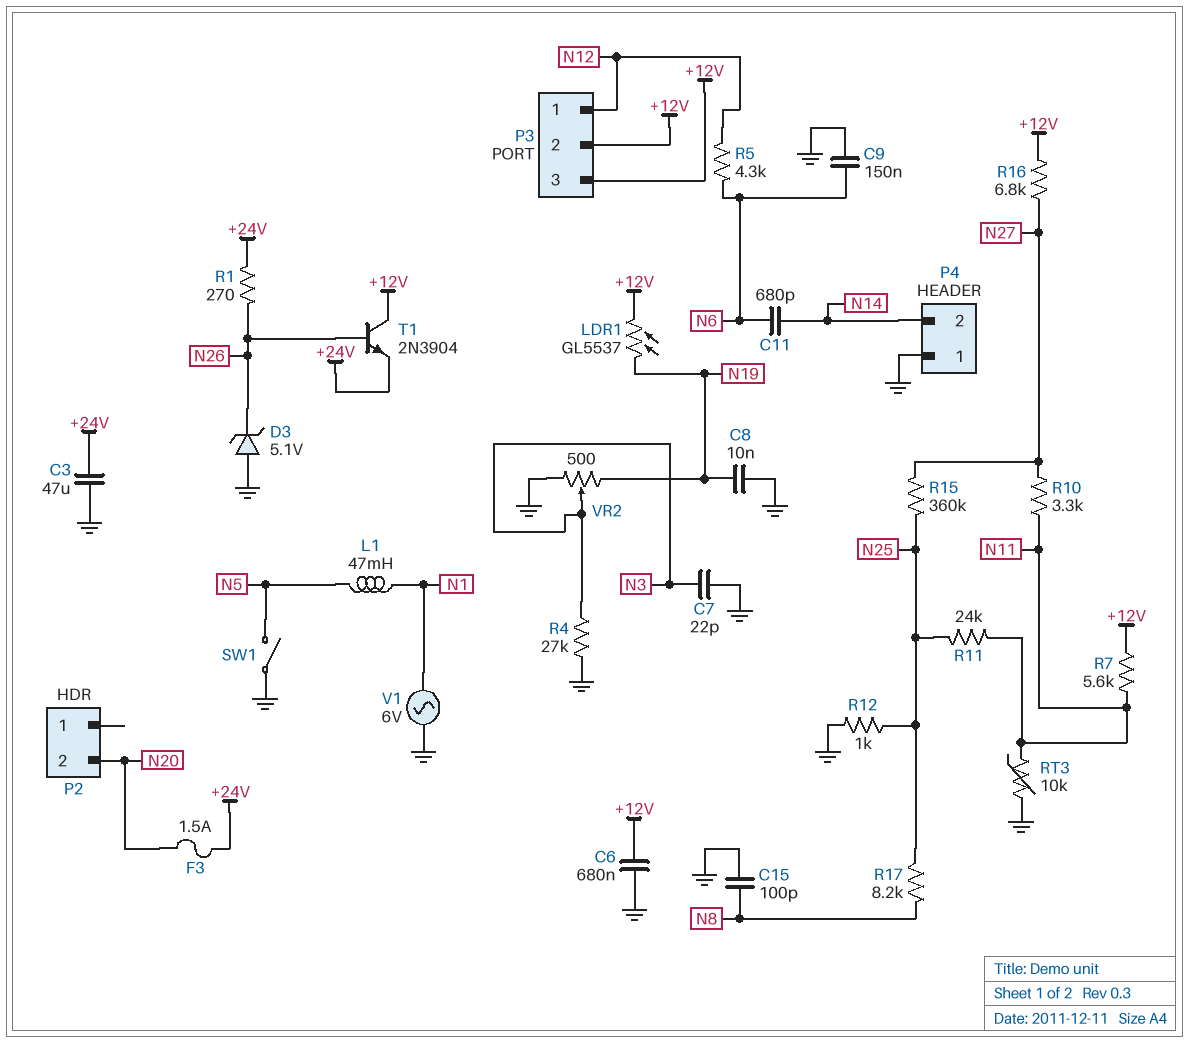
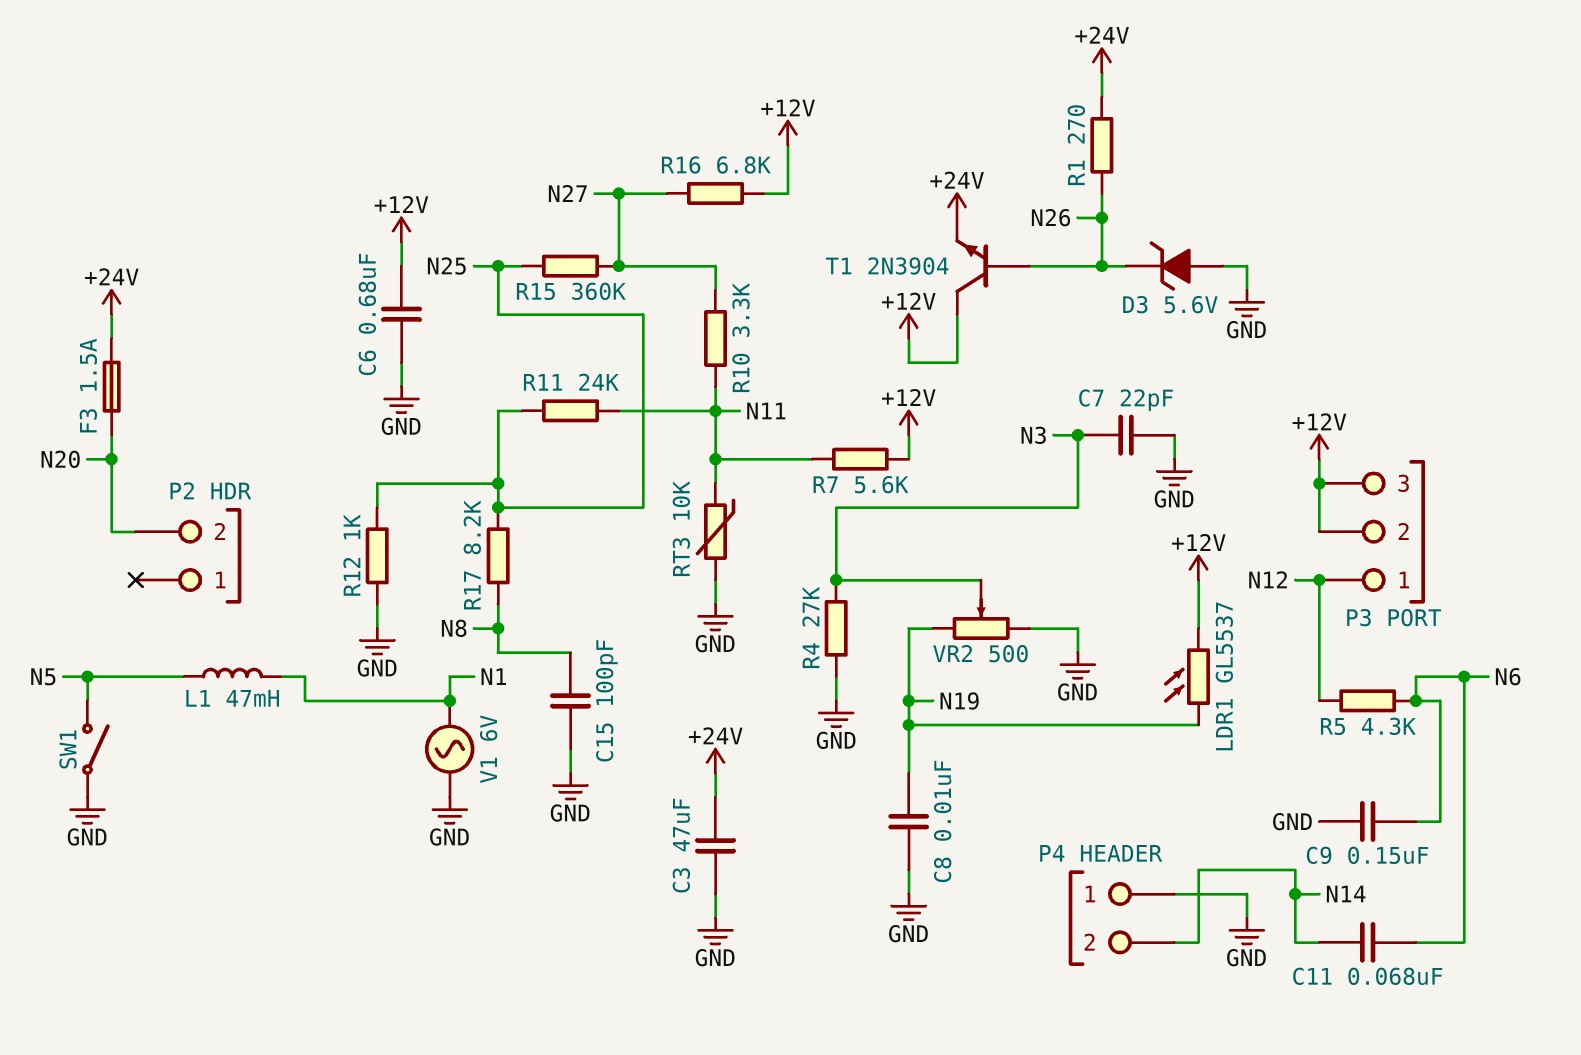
C11: 680pF (N6, N14) -> 68nF (N6, N14)
D3: zener 5.1V (A GND, K N26) -> zener 5.6V (A GND, K N26)

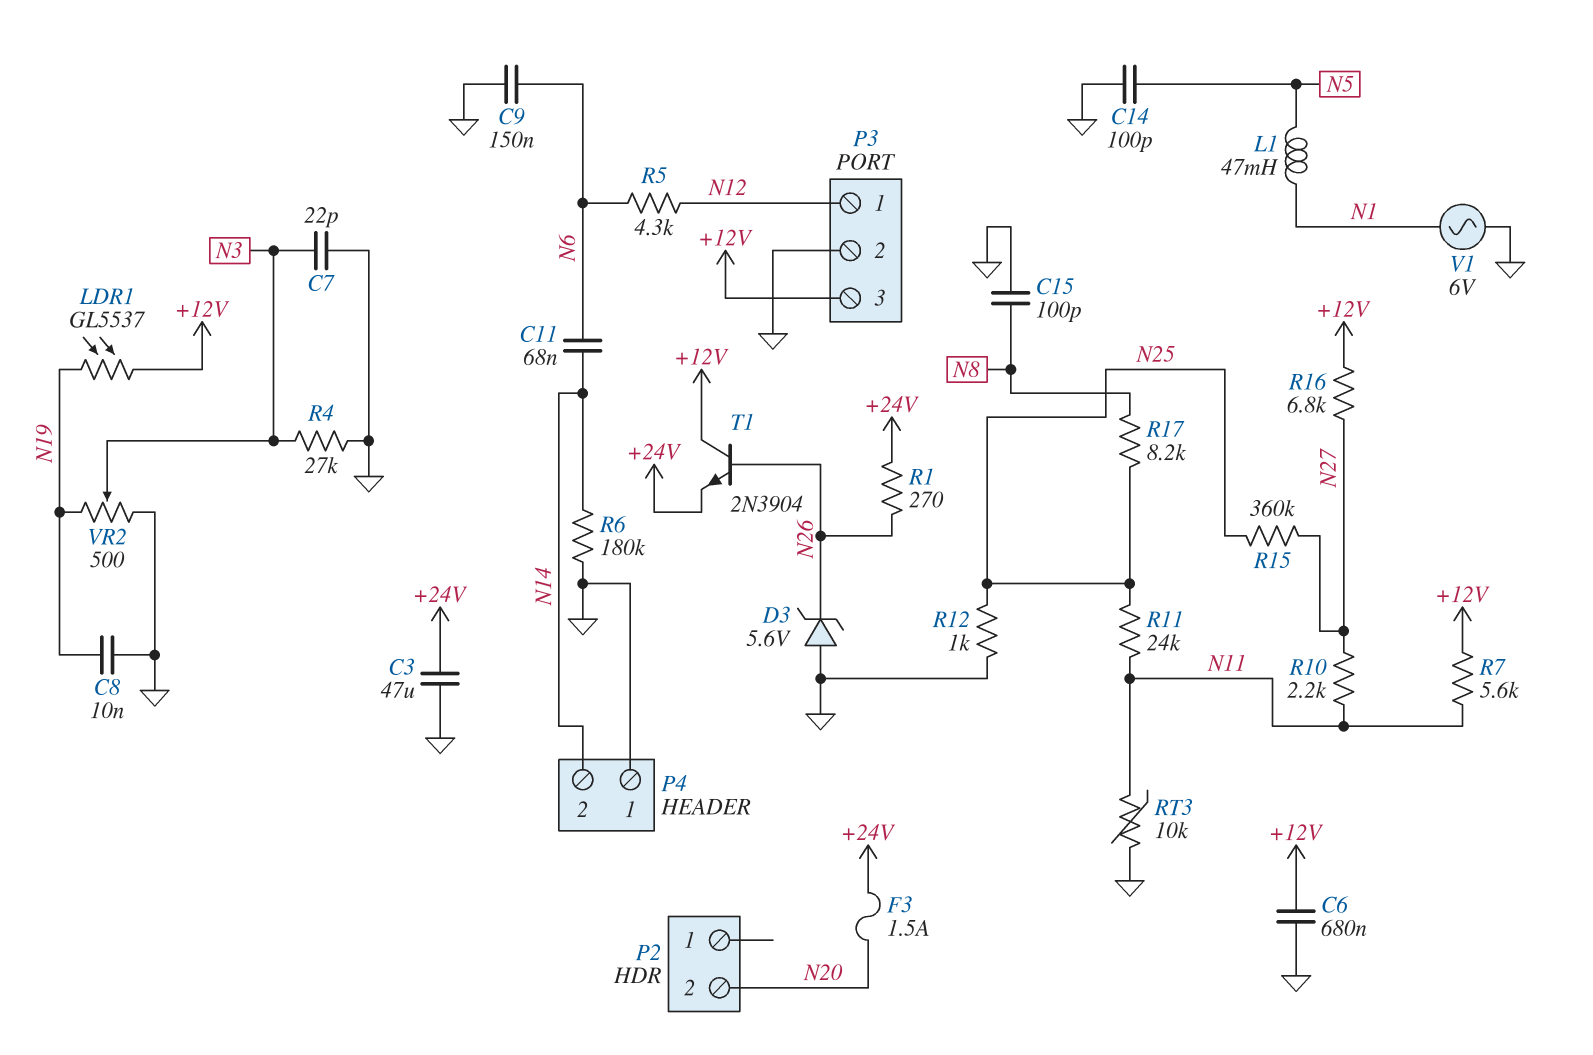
C14: none -> 100pF (GND, N5)
P3 pin 2: +12V -> GND
R6: none -> 180k (GND, N14)
R10: 3.3k (N11, N27) -> 2.2k (N11, N27)
SW1: switch (GND, N5) -> none

